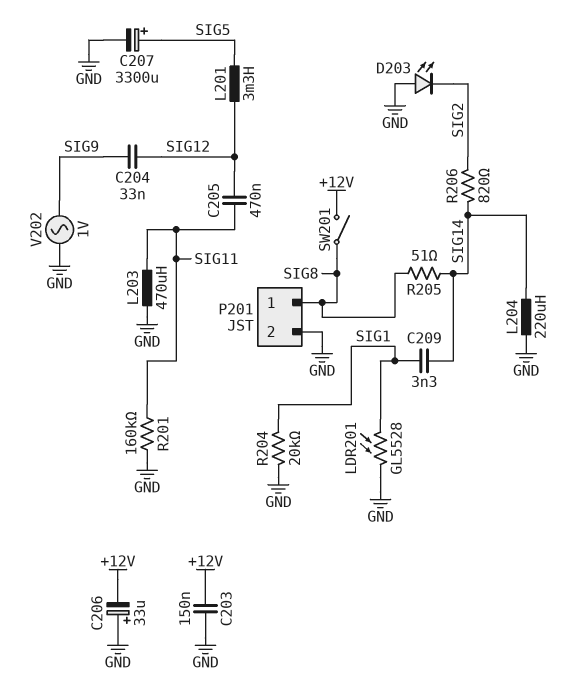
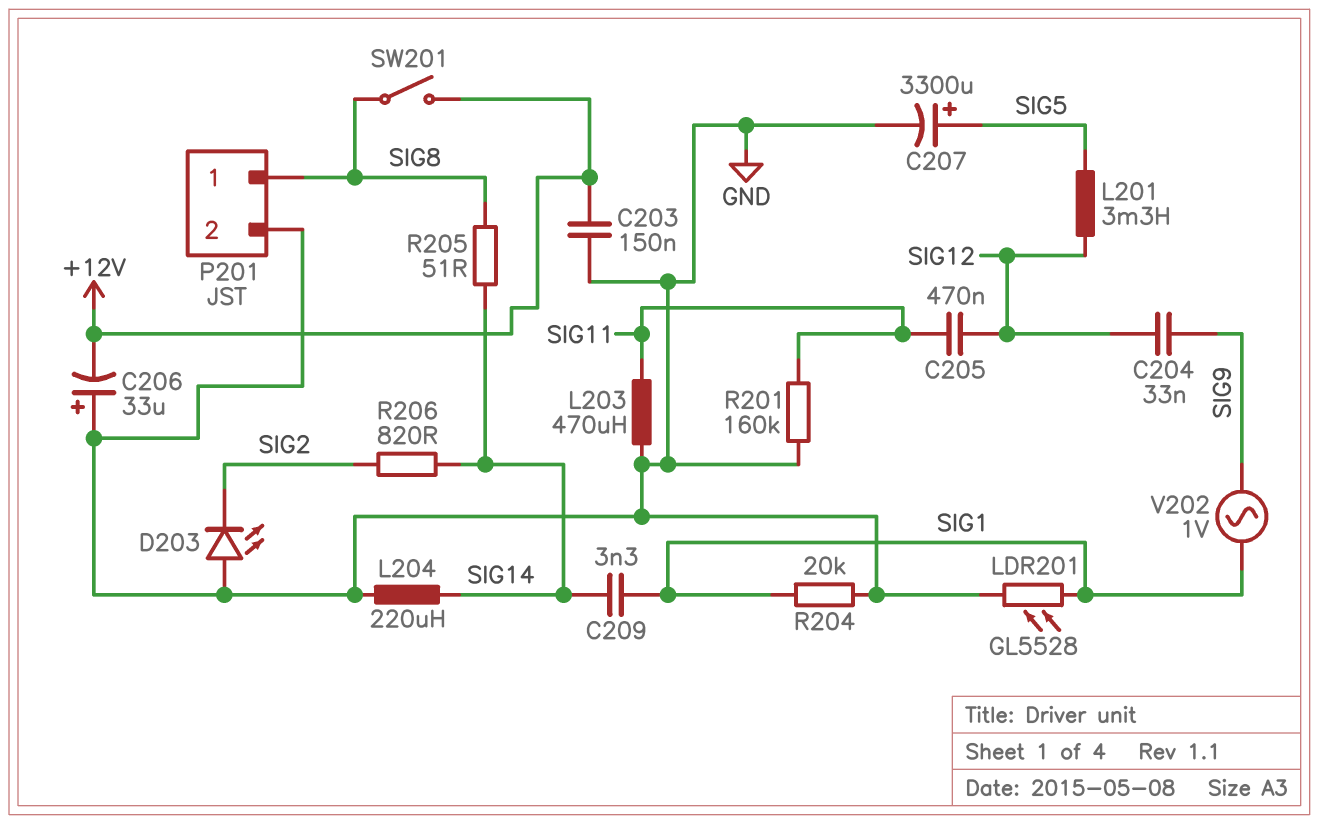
V202: AC 1V (GND, SIG9) -> AC 1V (SIG1, SIG9)

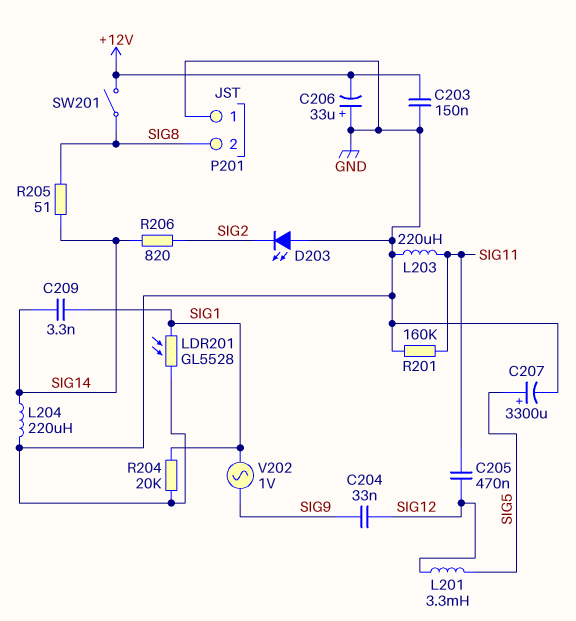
L203: 470uH (GND, SIG11) -> 220uH (GND, SIG11)
P201 pin 1: SIG8 -> GND
P201 pin 2: GND -> SIG8

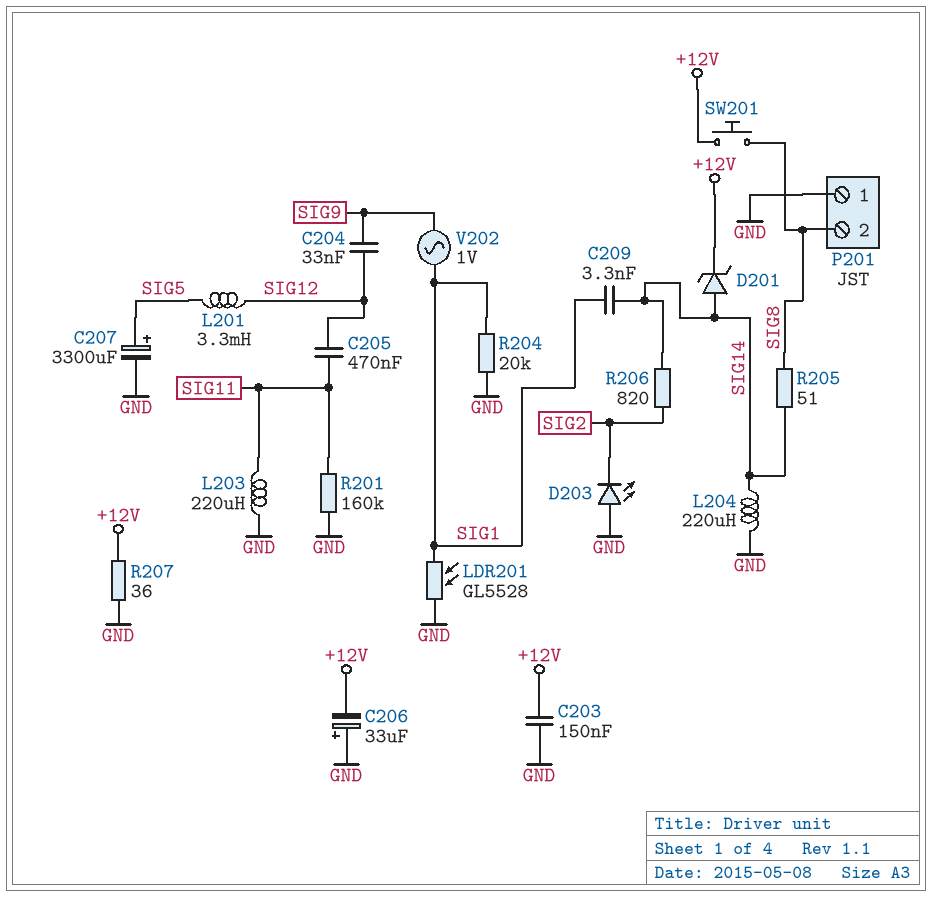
D201: none -> zener (A SIG14, K +12V)
R207: none -> 36 (+12V, GND)
SW201: switch (+12V, SIG8) -> button (+12V, SIG8)

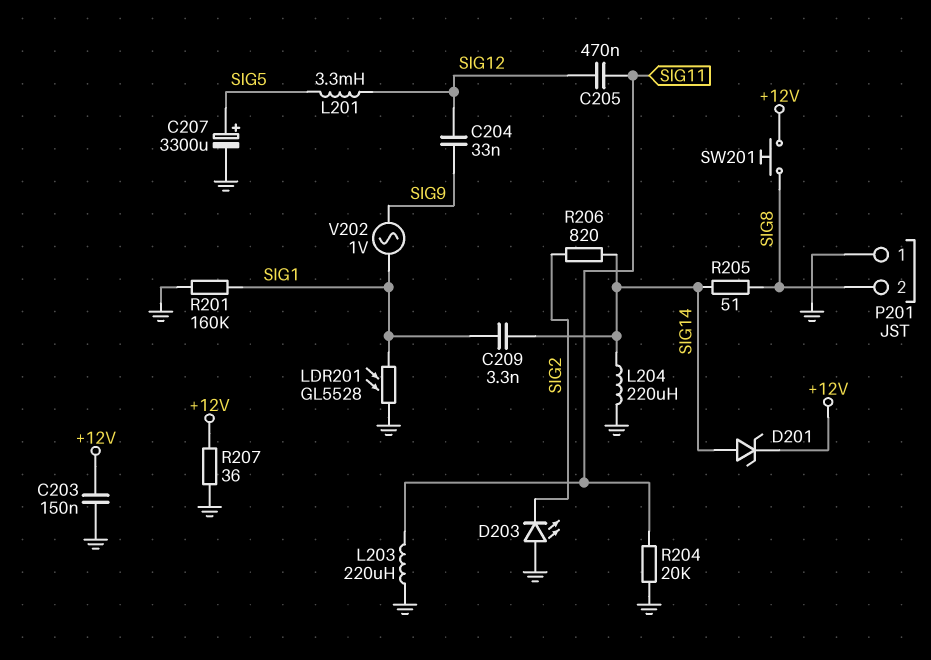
C206: 33uF (plus GND, minus +12V) -> none
R201: 160k (GND, SIG11) -> 160k (GND, SIG1)
R204: 20k (GND, SIG1) -> 20k (GND, SIG11)

